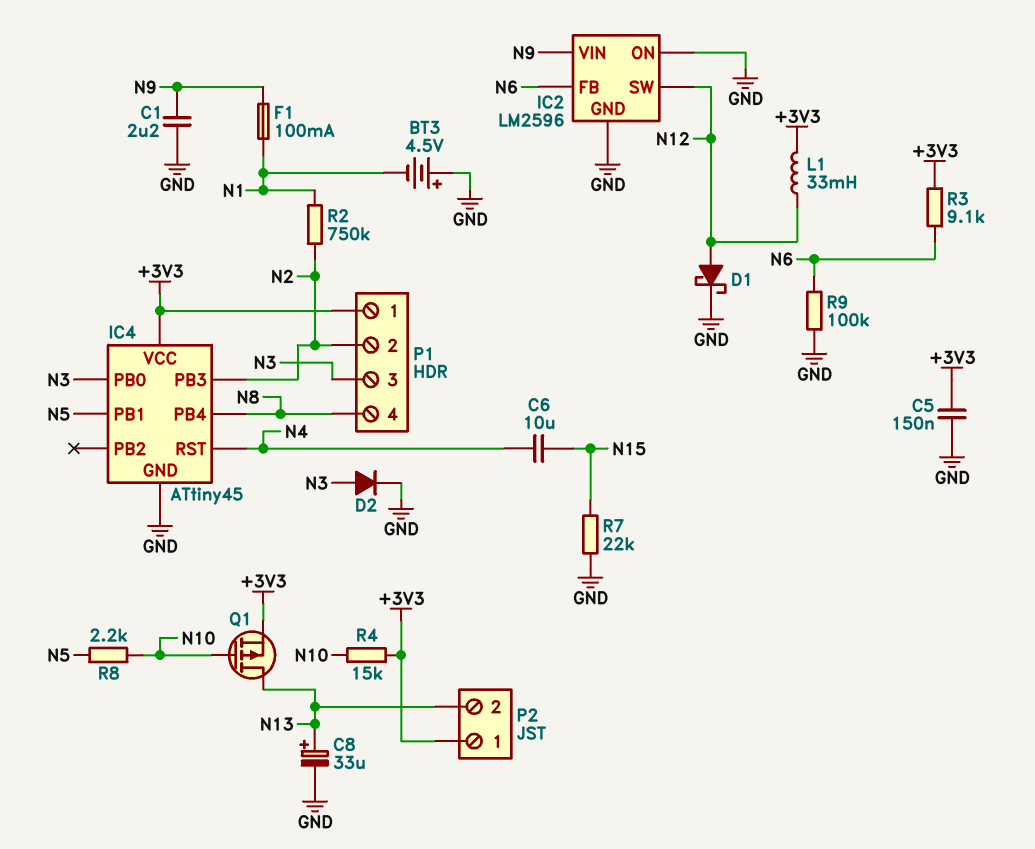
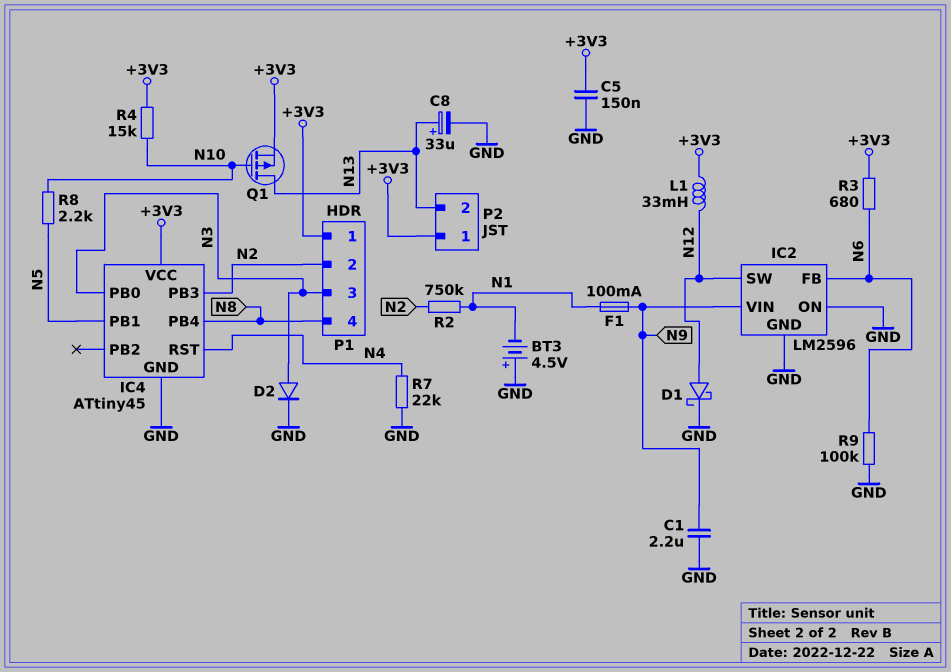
C6: 10uF (N4, N15) -> none
R3: 9.1k (+3V3, N6) -> 680 (+3V3, N6)
R7: 22k (GND, N15) -> 22k (GND, N4)

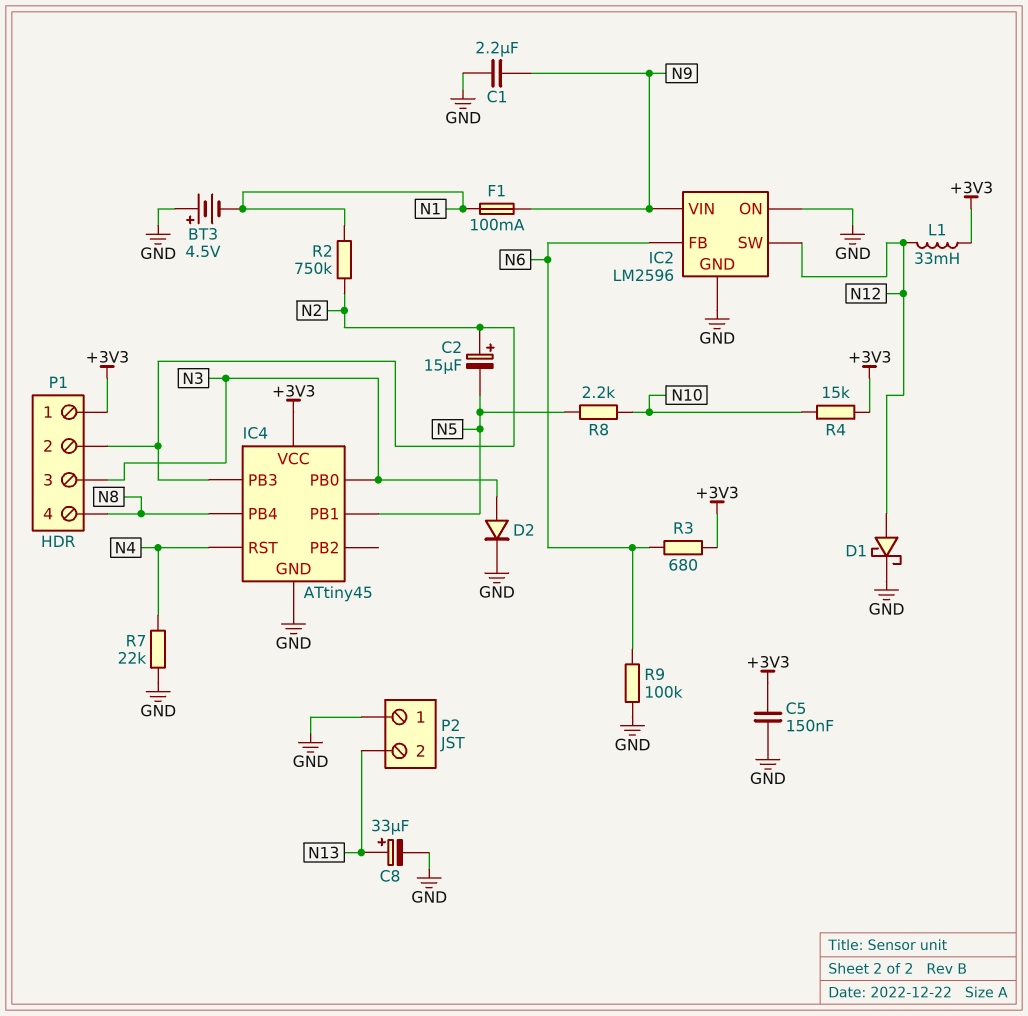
C2: none -> 15uF (plus N2, minus N5)
P2 pin 1: +3V3 -> GND
Q1: PMOS (G N10, D N13, S +3V3) -> none

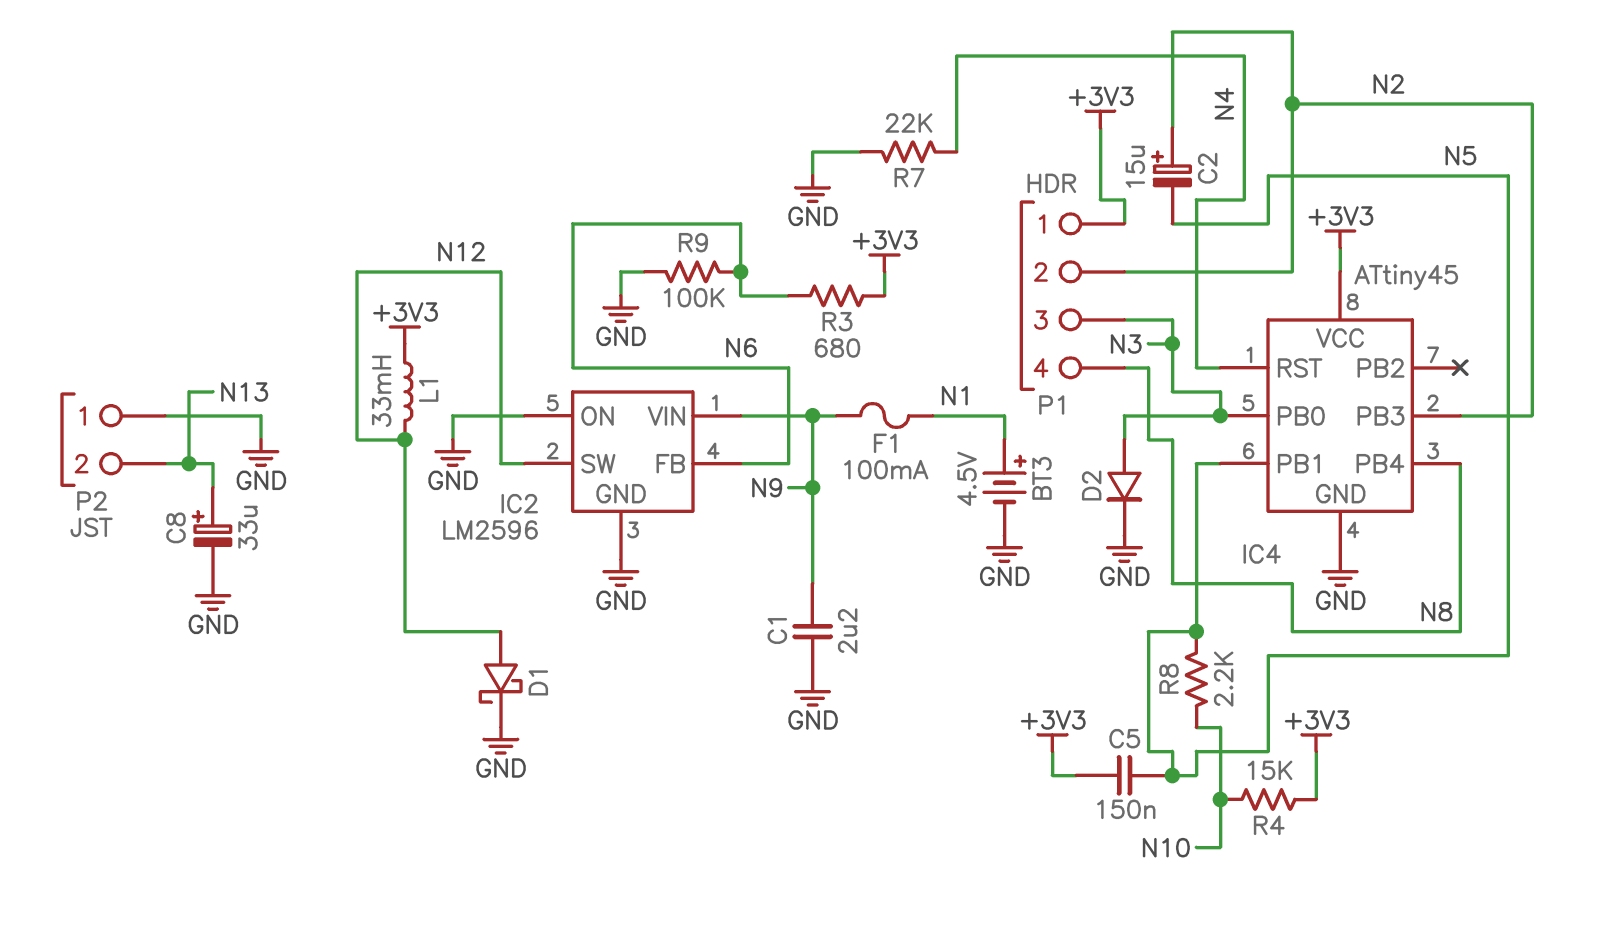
BT3: 4.5V (plus GND, minus N1) -> 4.5V (plus N1, minus GND)
C5: 150nF (+3V3, GND) -> 150nF (+3V3, N5)
R2: 750k (N1, N2) -> none

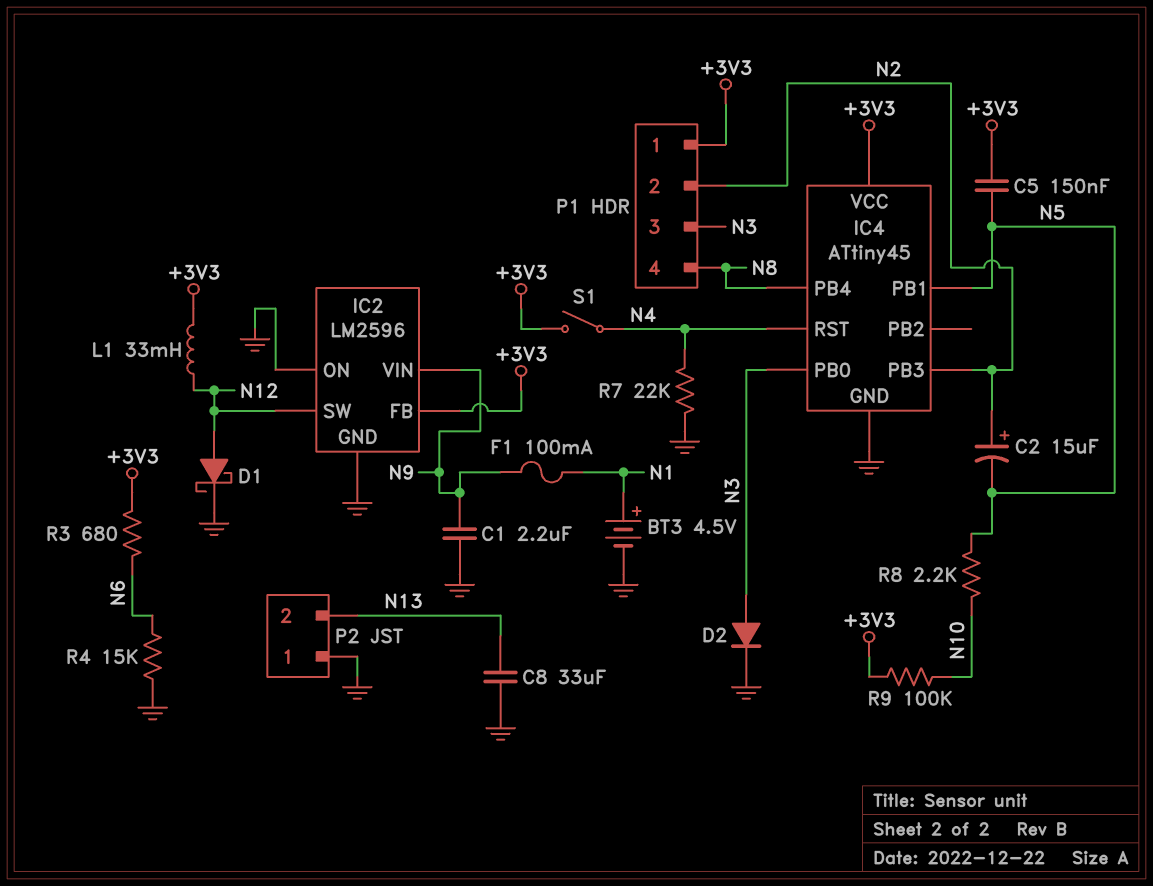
C8: 33uF (plus N13, minus GND) -> 33uF (GND, N13)
IC2 pin FB: N6 -> +3V3
R4: 15k (+3V3, N10) -> 15k (GND, N6)
R9: 100k (GND, N6) -> 100k (+3V3, N10)
S1: none -> switch (+3V3, N4)

